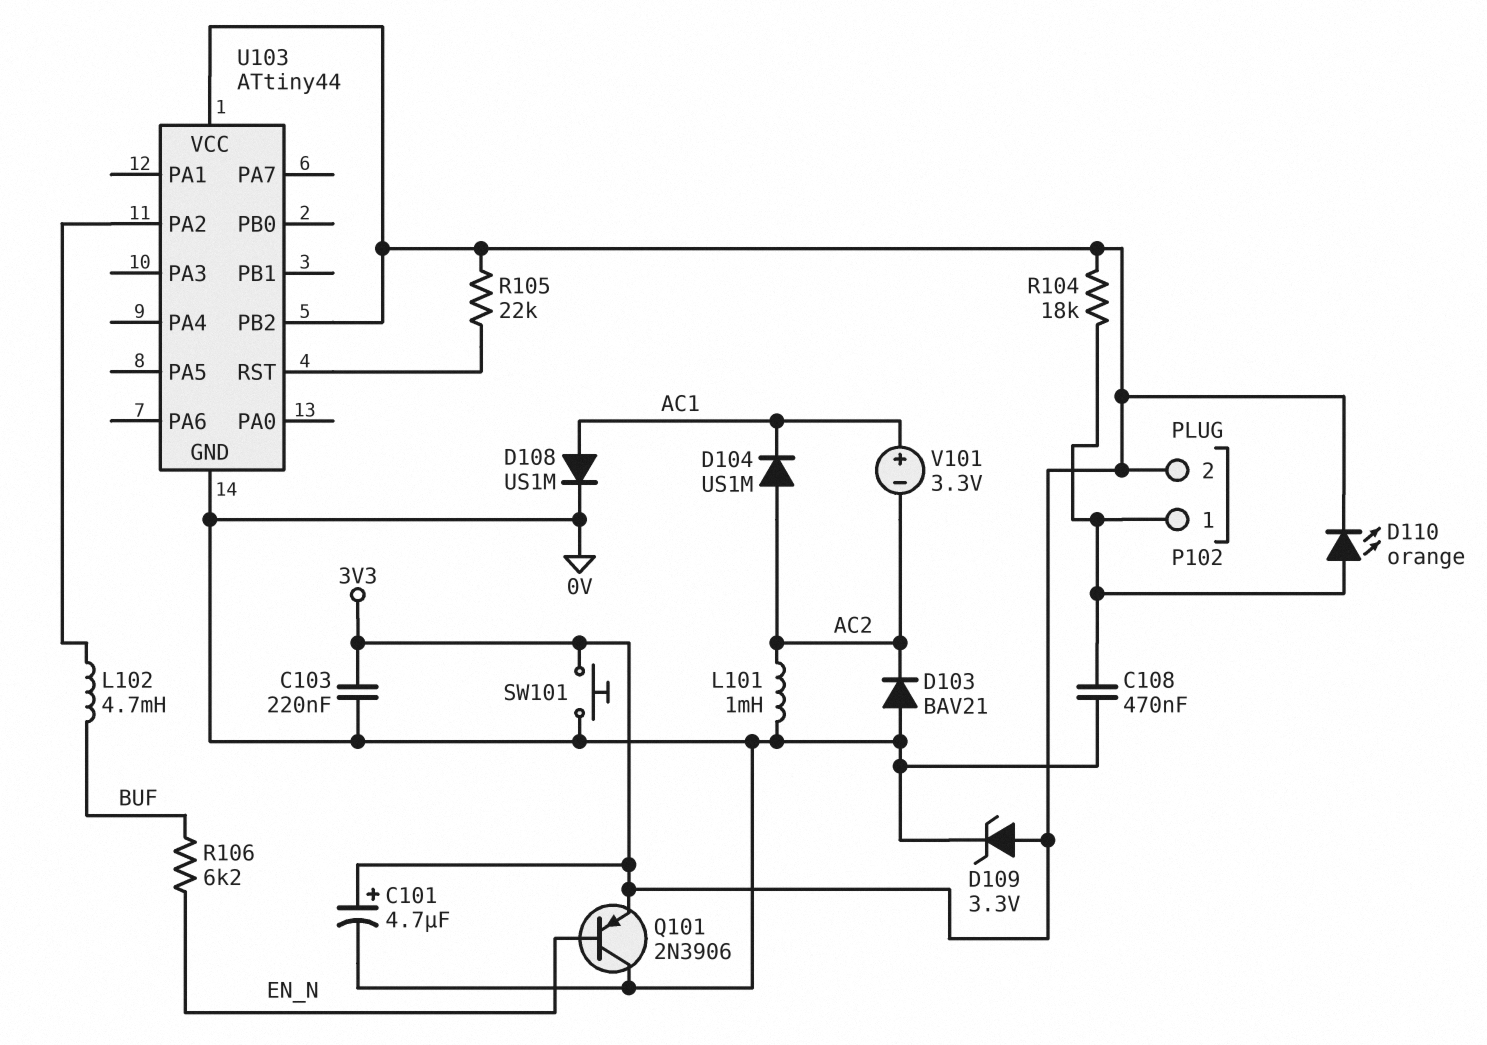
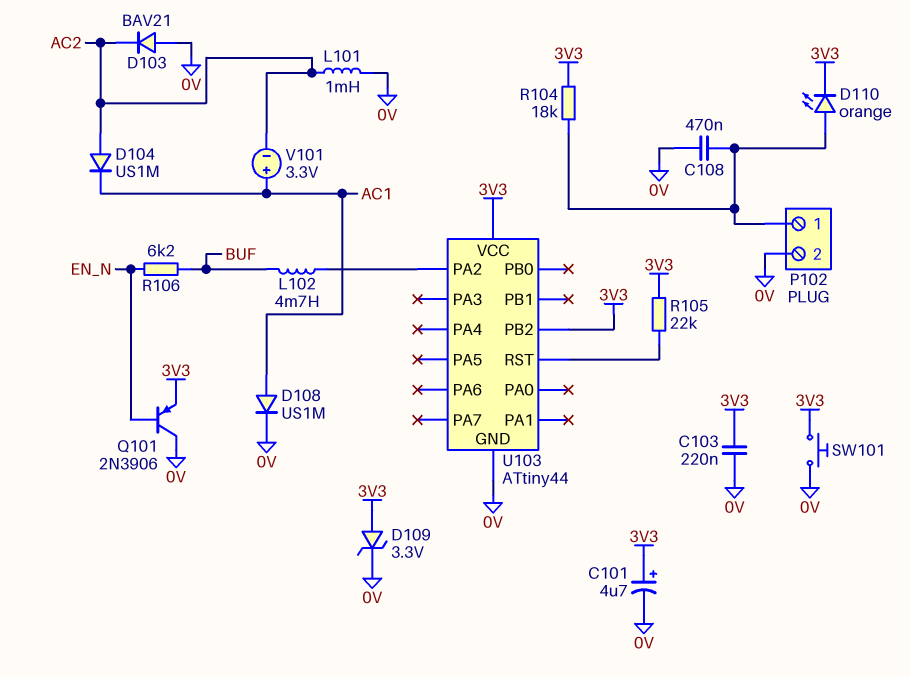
P102 pin 2: 3V3 -> 0V

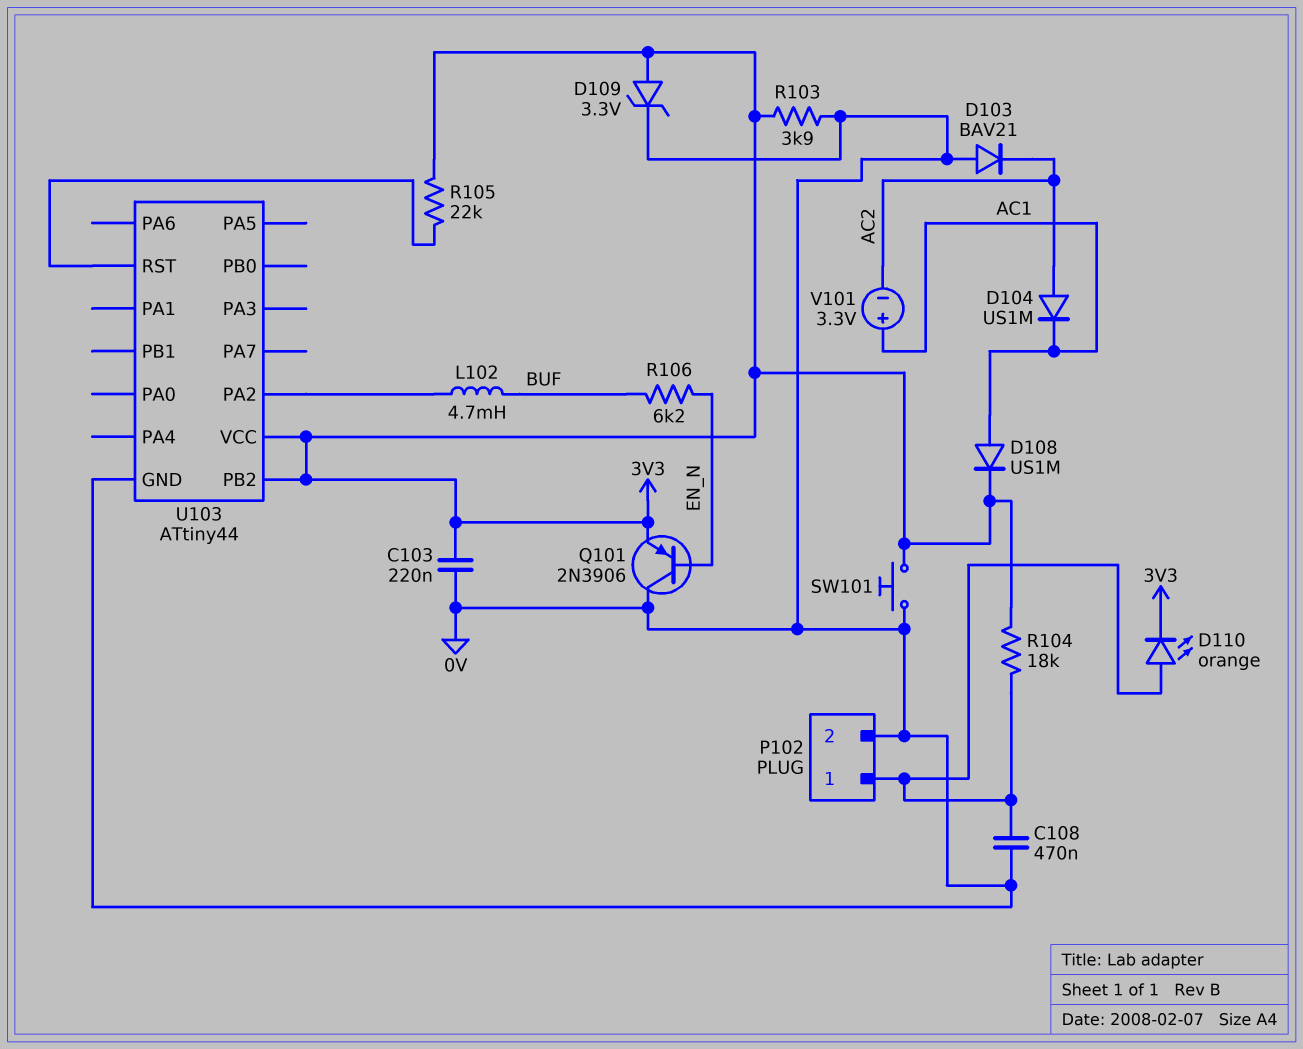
C101: 4.7uF (plus 3V3, minus 0V) -> none
D108: diode US1M (A AC1, K 0V) -> diode US1M (A AC1, K 3V3)
L101: 1mH (0V, AC2) -> none
R103: none -> 3.9k (0V, 3V3)

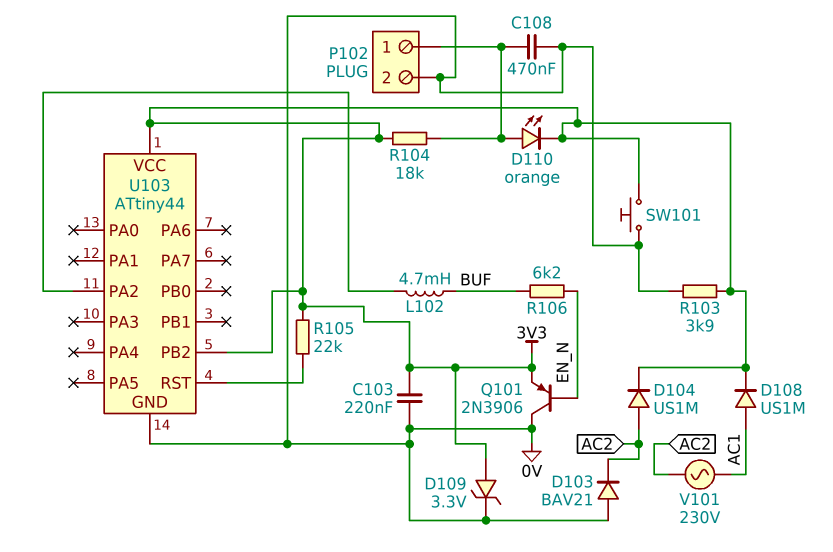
D104: diode US1M (A AC2, K AC1) -> diode US1M (A AC2, K 3V3)
V101: 3.3V (plus AC1, minus AC2) -> AC 230V (AC1, AC2)

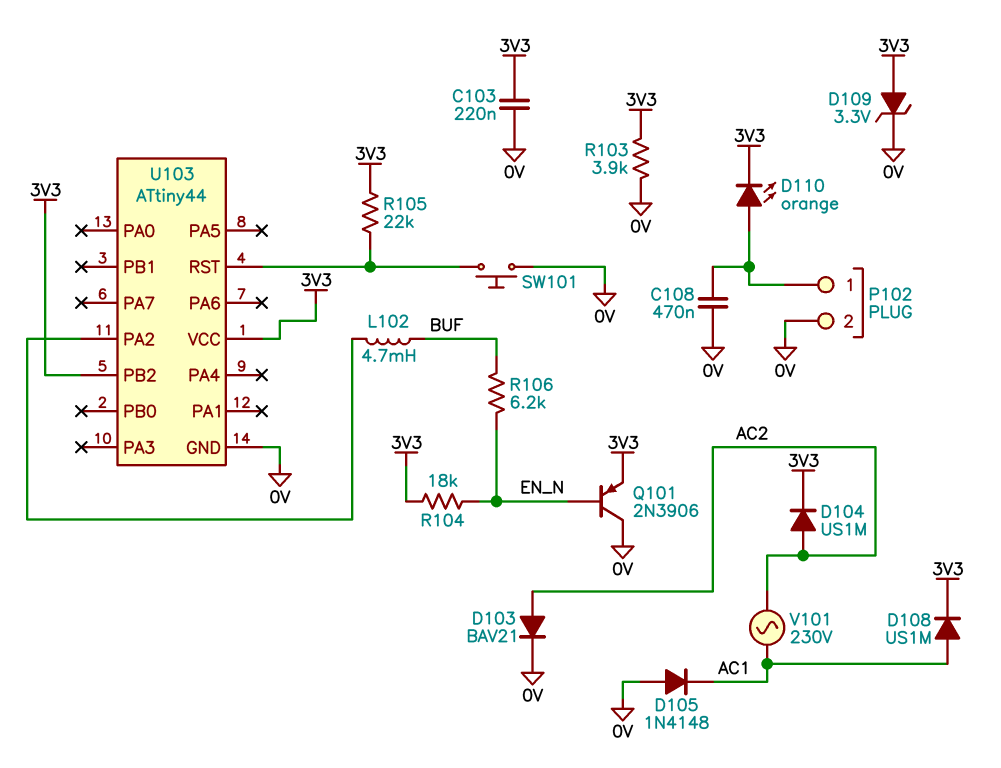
D103: diode BAV21 (A 0V, K AC2) -> diode BAV21 (A AC2, K 0V)
D105: none -> diode 1N4148 (A 0V, K AC1)
R104: 18k (3V3, P102/1) -> 18k (3V3, EN_N)
SW101: button (0V, 3V3) -> button (0V, U103/RST)

